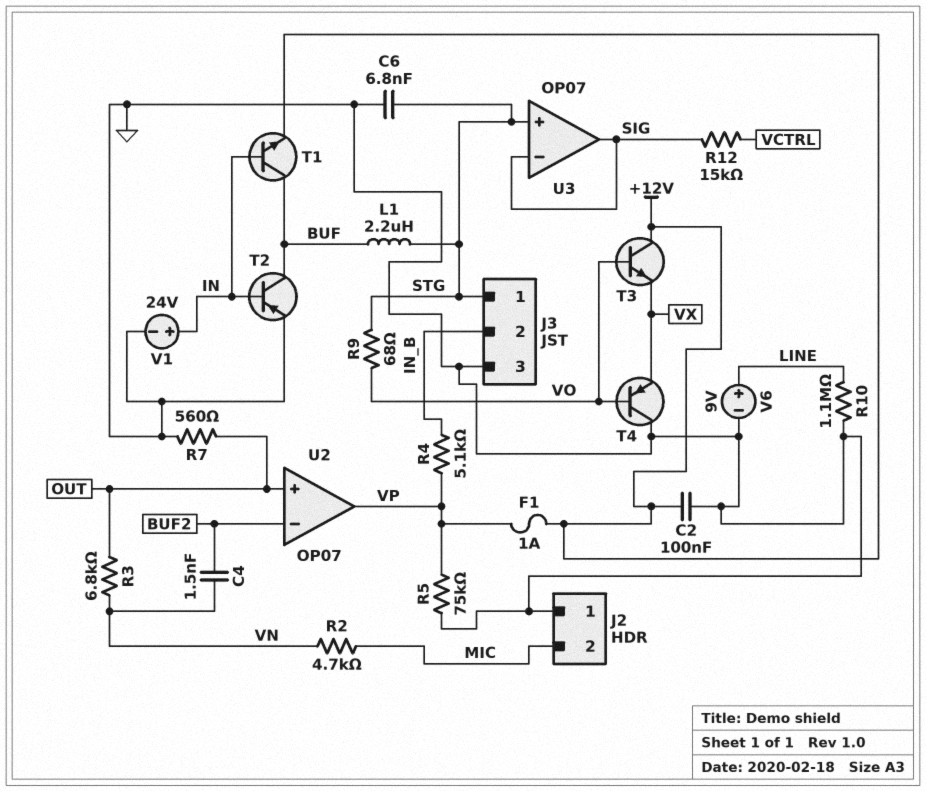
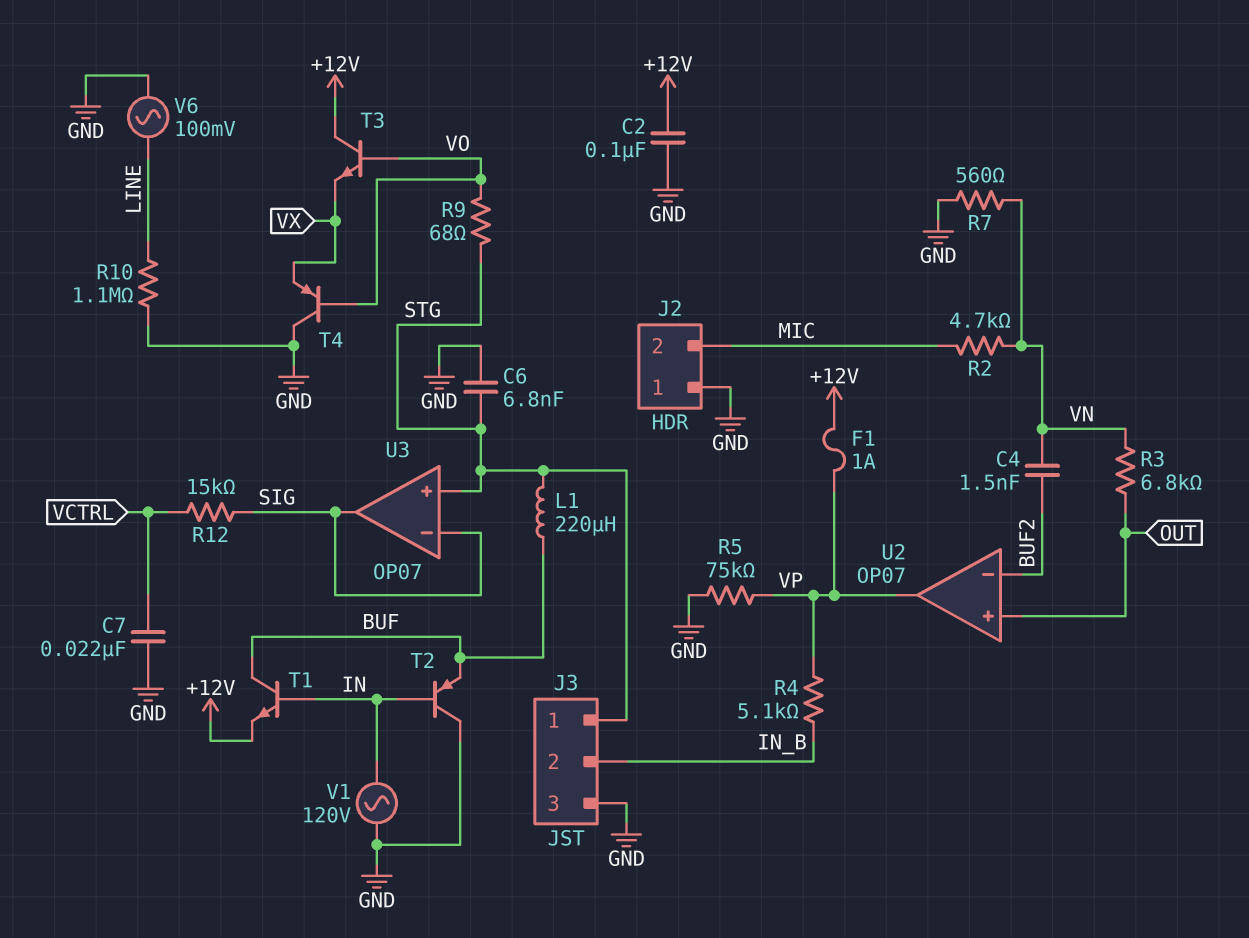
C7: none -> 22nF (GND, VCTRL)
L1: 2.2uH (BUF, STG) -> 220uH (BUF, STG)
R7: 560 (GND, OUT) -> 560 (GND, VN)
T2: PNP (B IN, C BUF, E GND) -> PNP (B IN, C GND, E BUF)
V1: 24V (plus IN, minus GND) -> AC 120V (GND, IN)
V6: 9V (plus LINE, minus GND) -> AC 100mV (GND, LINE)

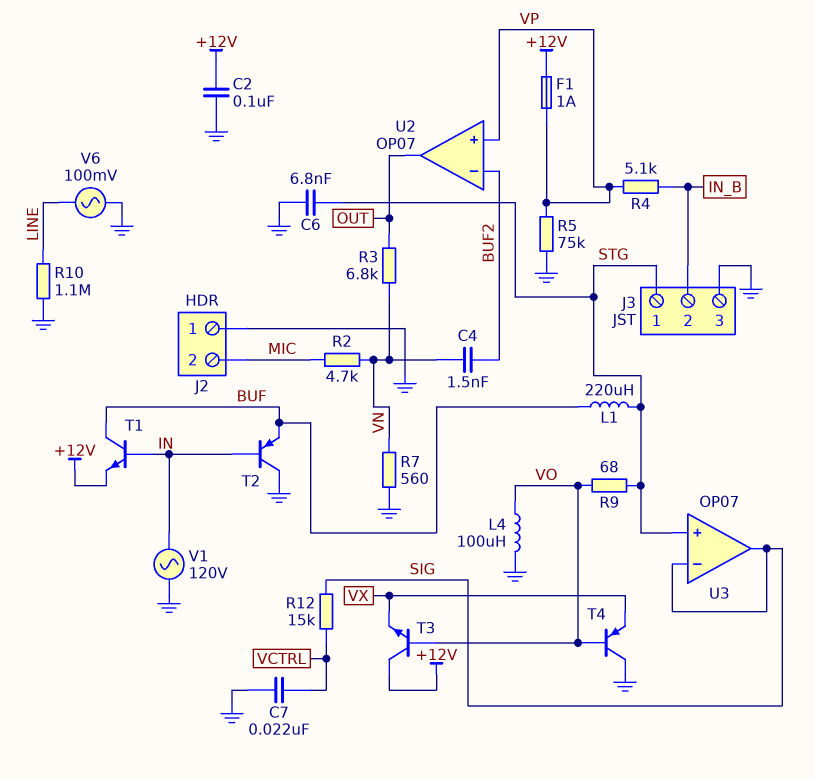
L4: none -> 100uH (GND, VO)
U2 pin in+: OUT -> VP
U2 pin out: VP -> OUT

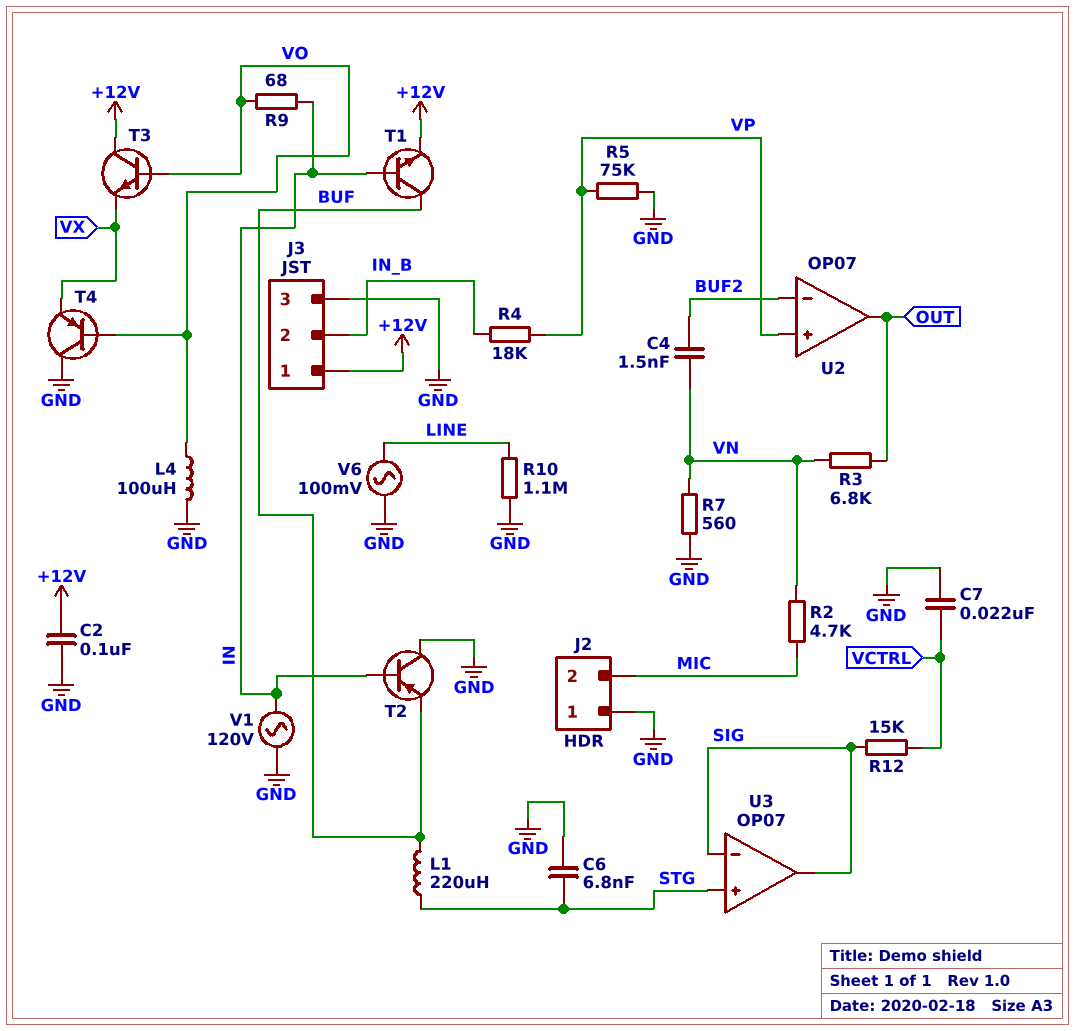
F1: 1A (+12V, VP) -> none
J3 pin 1: STG -> +12V
R4: 5.1k (IN_B, VP) -> 18k (IN_B, VP)
R9: 68 (STG, VO) -> 68 (IN, VO)

